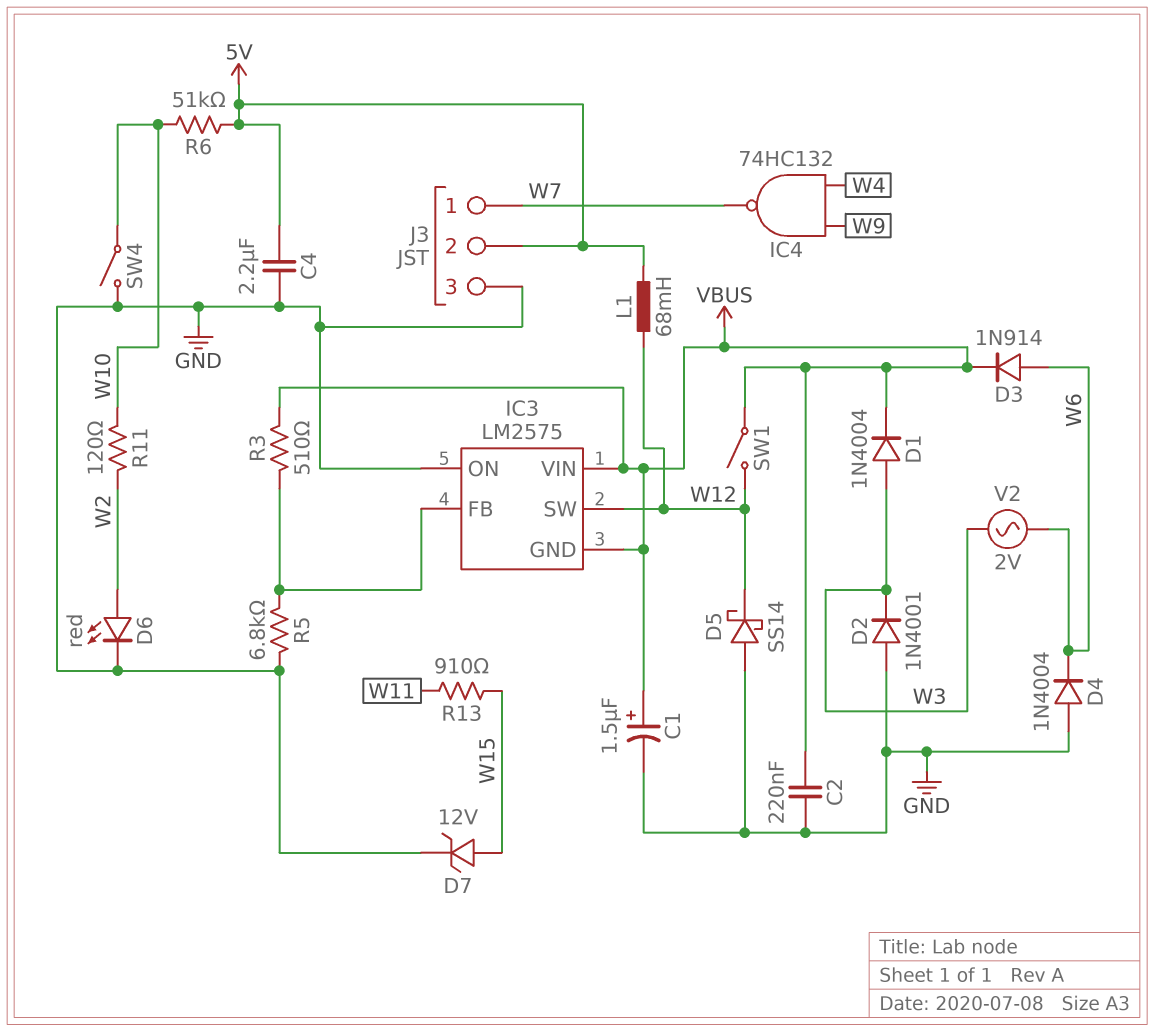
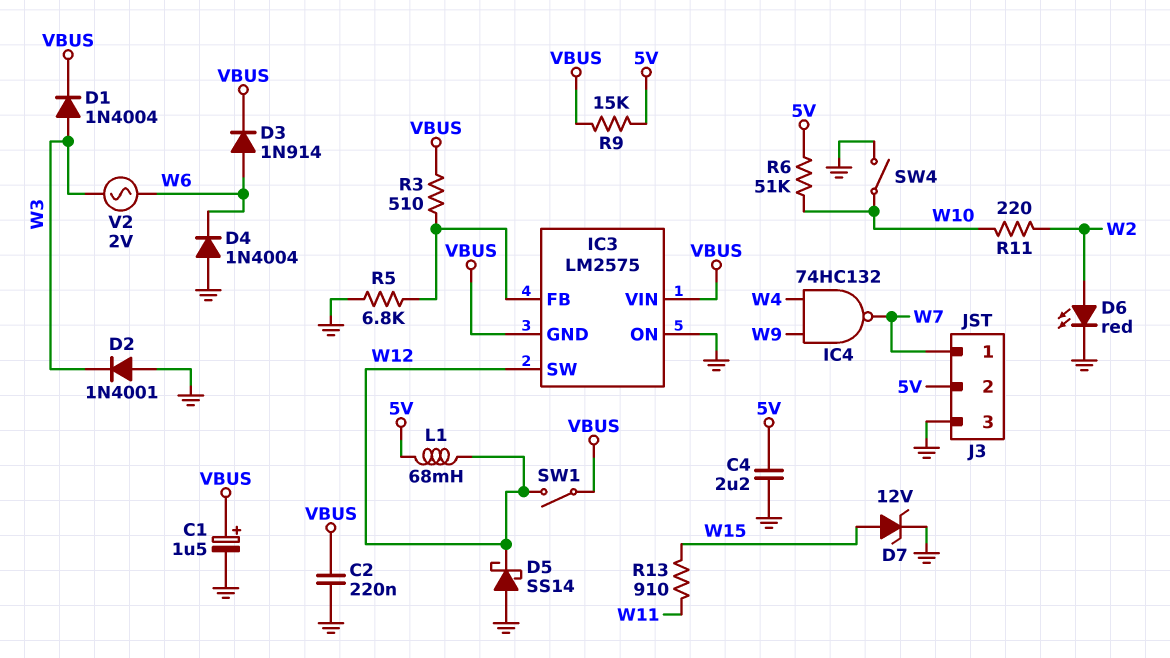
R9: none -> 15k (5V, VBUS)
R11: 120 (W2, W10) -> 220 (W2, W10)

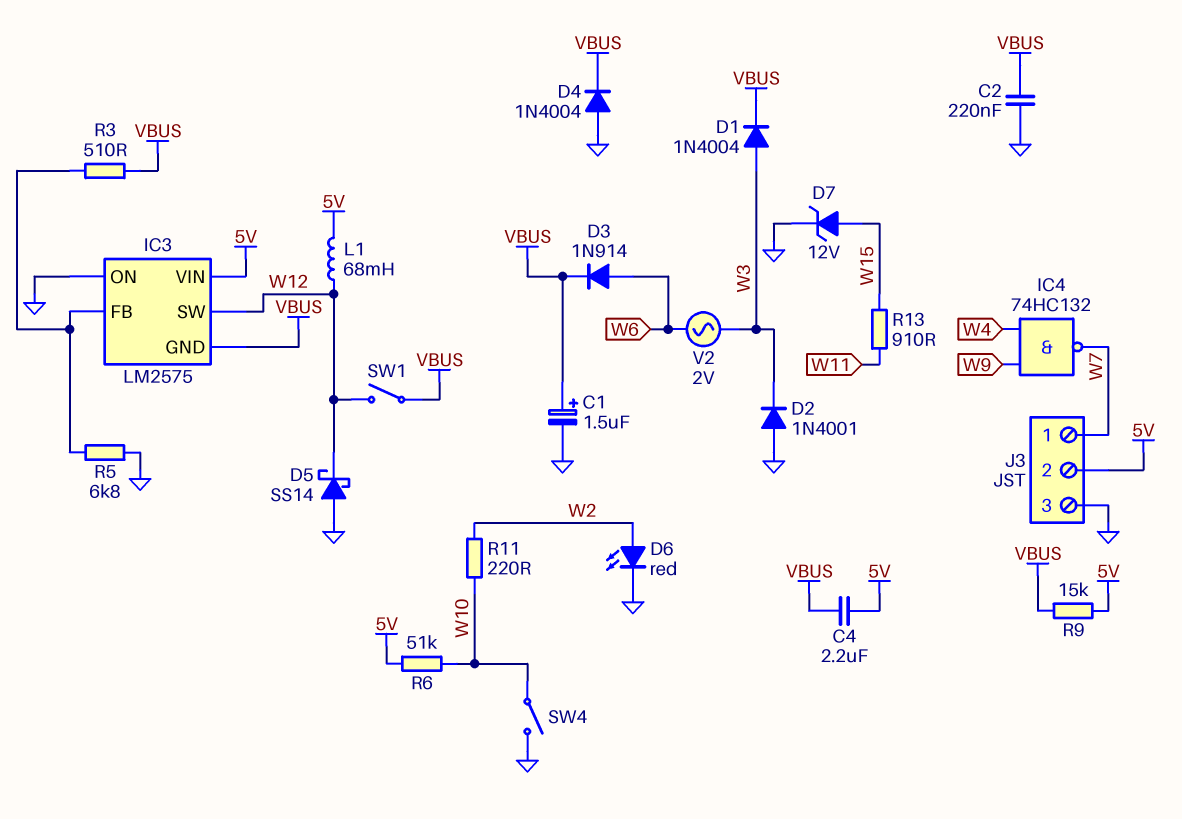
C4: 2.2uF (5V, GND) -> 2.2uF (5V, VBUS)
D4: diode 1N4004 (A GND, K W6) -> diode 1N4004 (A GND, K VBUS)
IC3 pin VIN: VBUS -> 5V

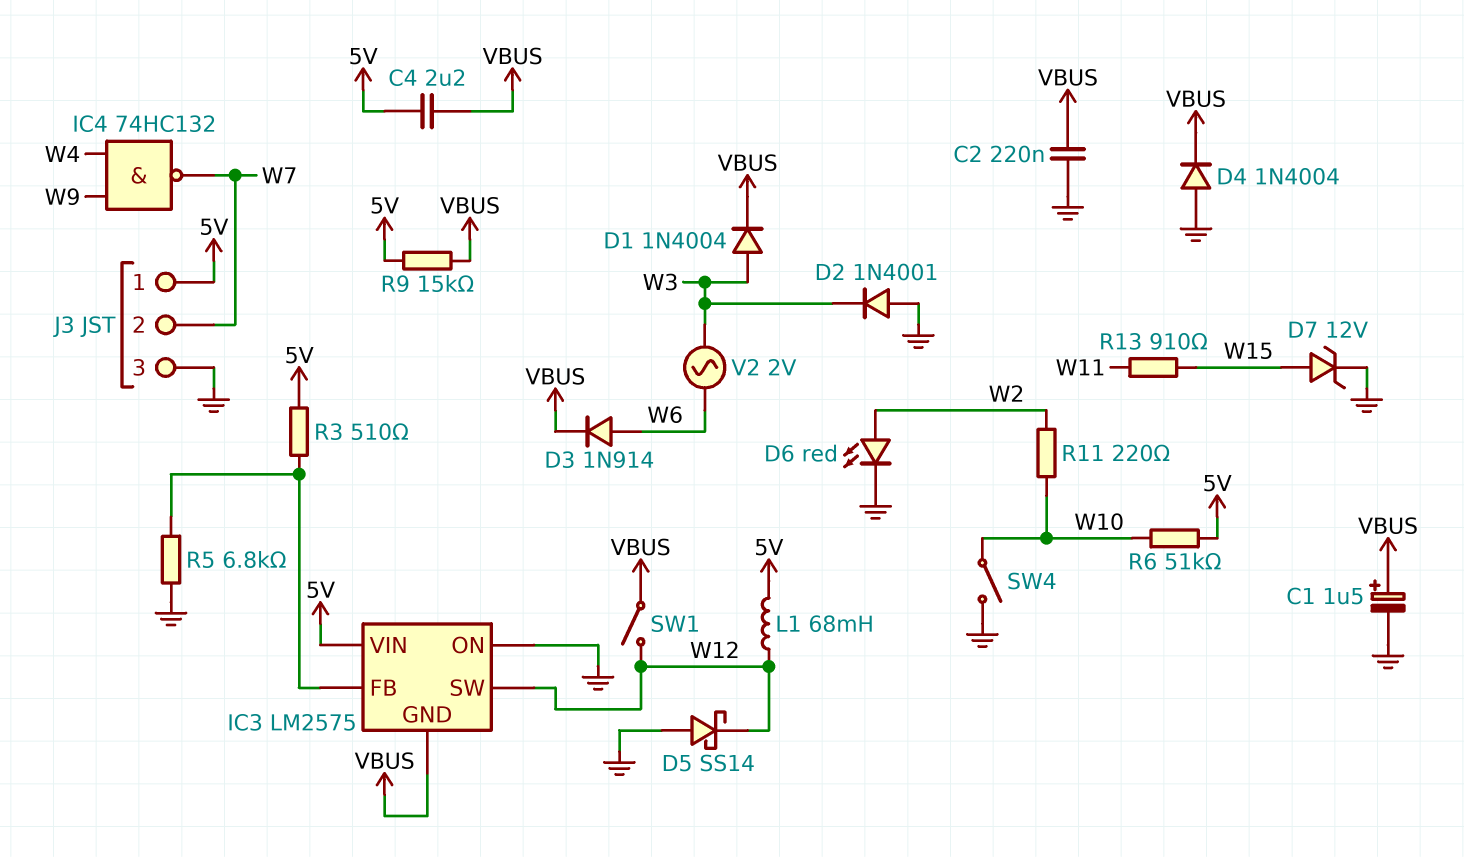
J3 pin 1: W7 -> 5V
J3 pin 2: 5V -> W7
R3: 510 (IC3/FB, VBUS) -> 510 (5V, IC3/FB)

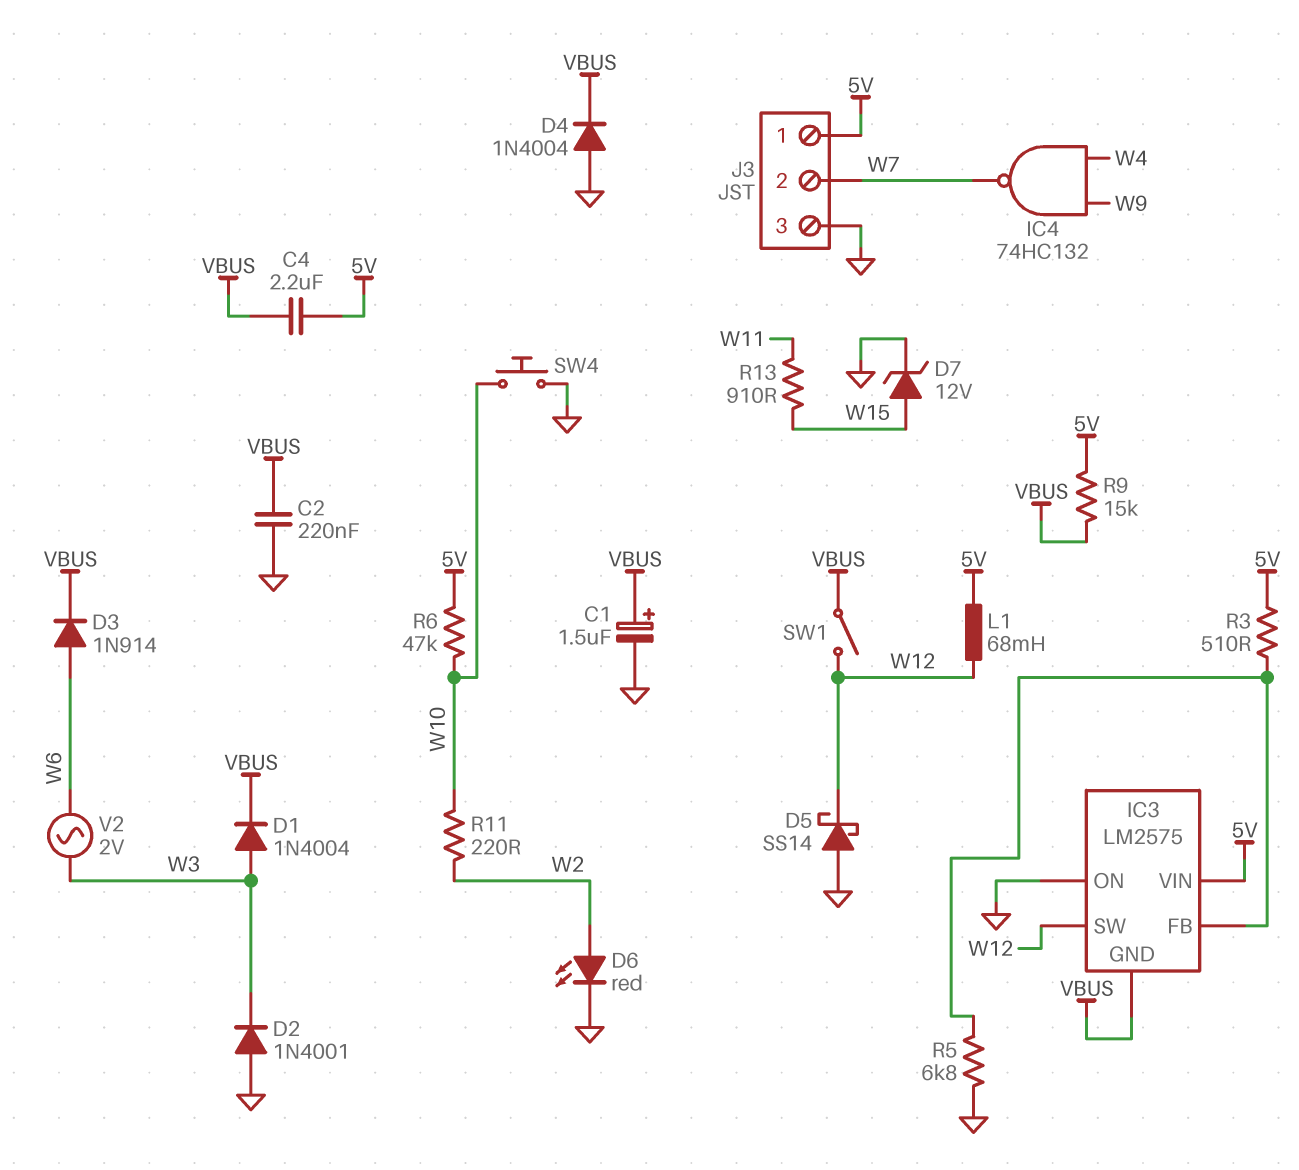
R6: 51k (5V, W10) -> 47k (5V, W10)
SW4: switch (GND, W10) -> button (GND, W10)

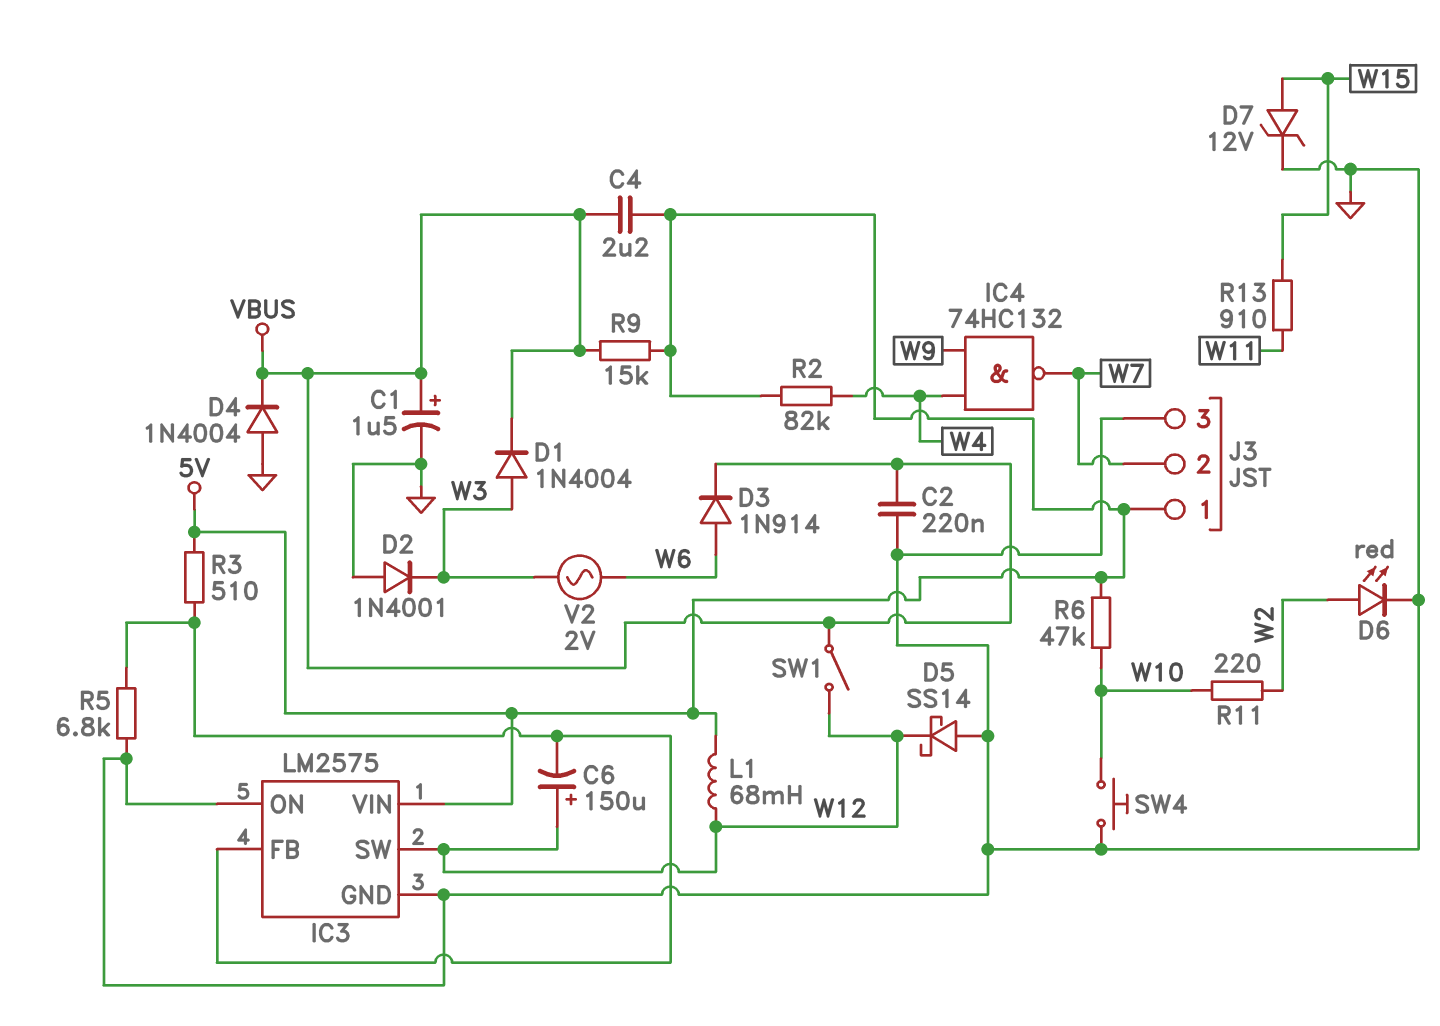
C6: none -> 150uF (plus W12, minus IC3/FB)
IC3 pin GND: VBUS -> GND
R2: none -> 82k (5V, W4)

